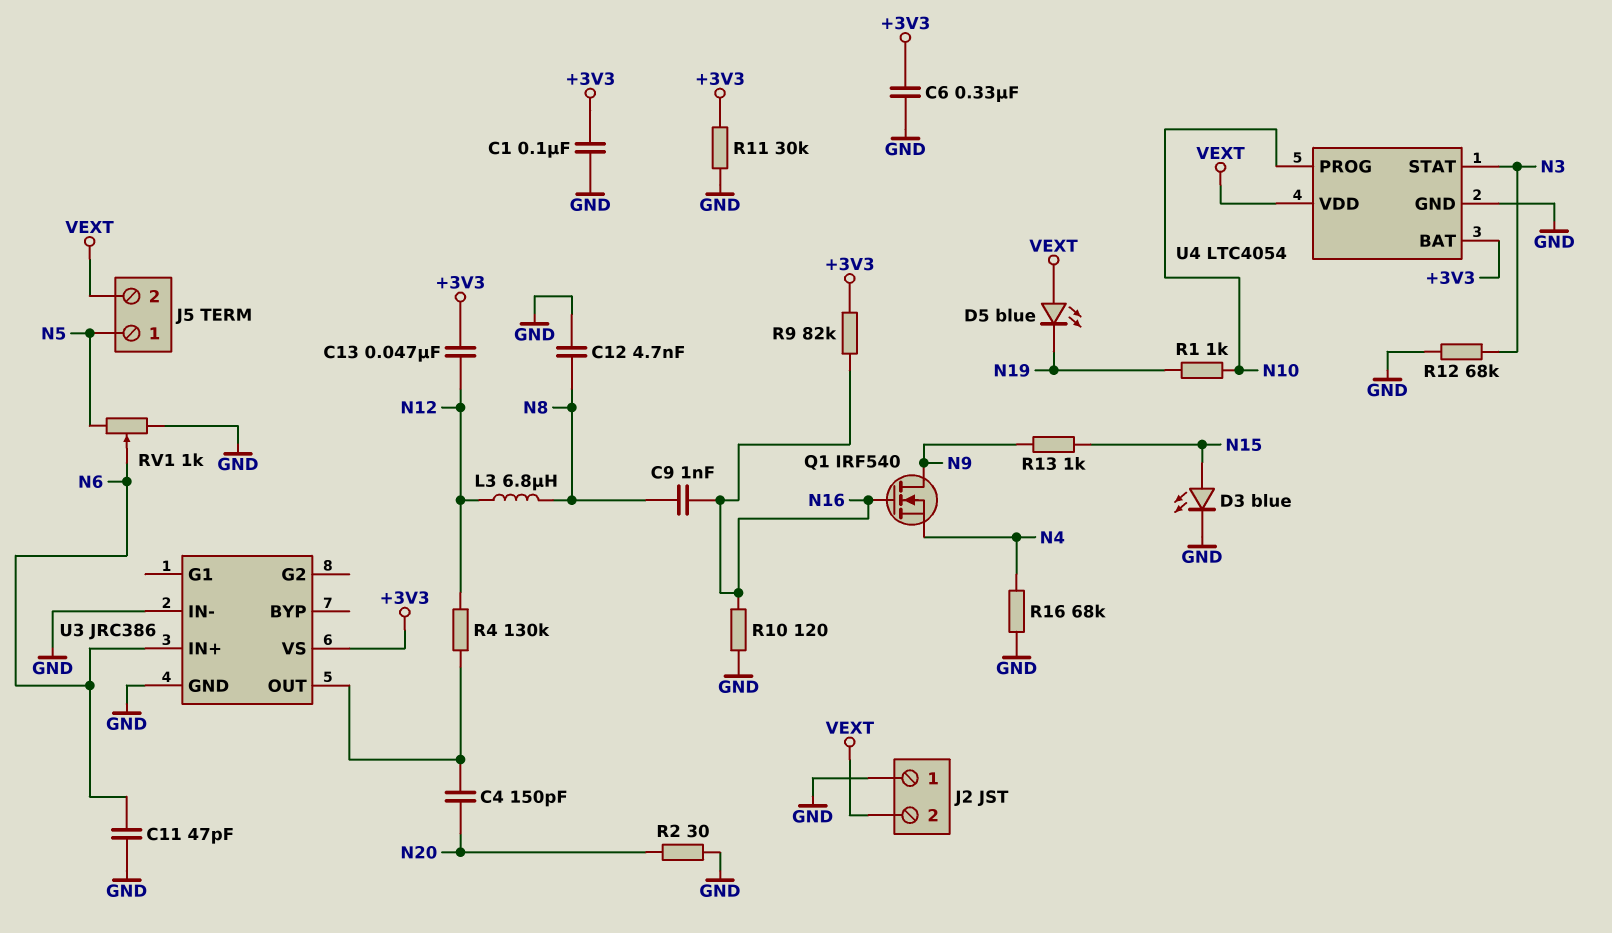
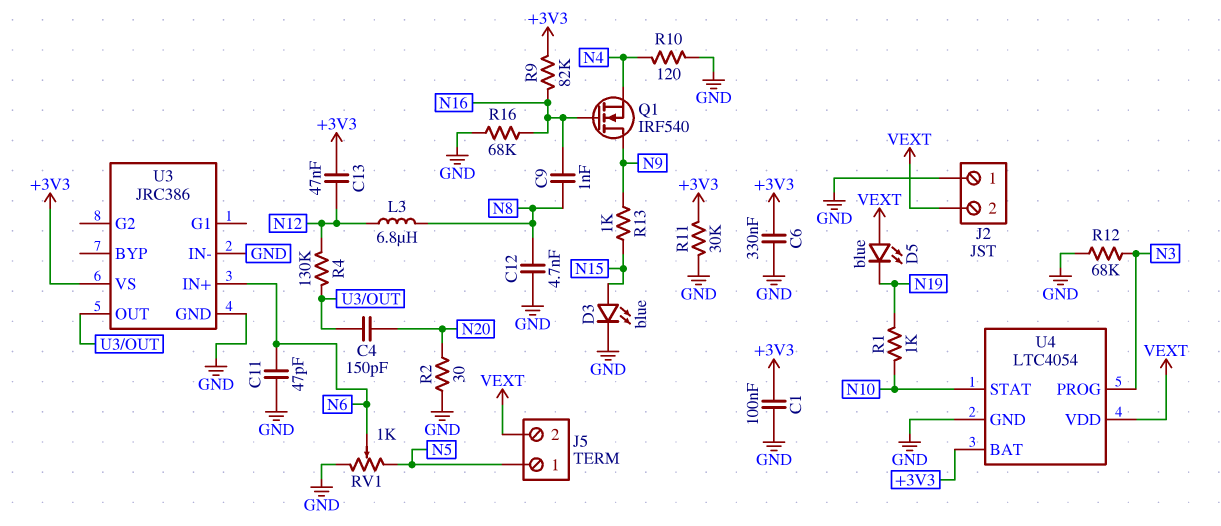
R10: 120 (GND, N16) -> 120 (GND, N4)
R16: 68k (GND, N4) -> 68k (GND, N16)
U4 pin PROG: N10 -> N3
U4 pin STAT: N3 -> N10

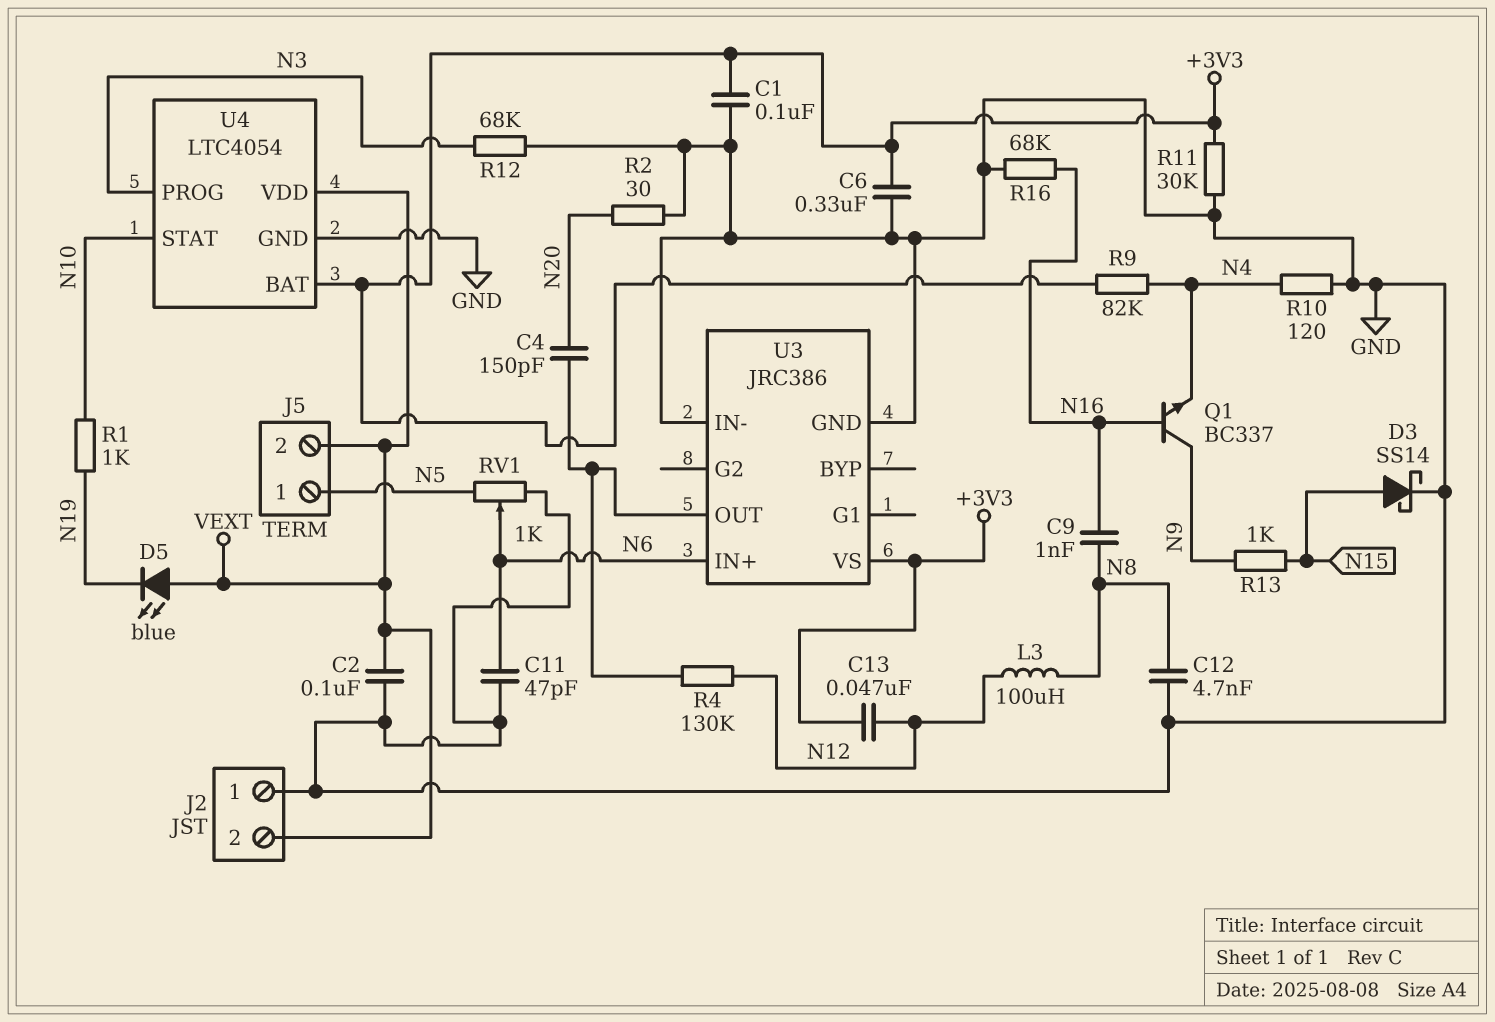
C2: none -> 100nF (GND, VEXT)
D3: LED blue (A N15, K GND) -> schottky SS14 (A N15, K GND)
L3: 6.8uH (N8, N12) -> 100uH (N8, N12)
Q1: NMOS IRF540 (G N16, D N9, S N4) -> NPN BC337 (B N16, C N9, E N4)
R9: 82k (+3V3, N16) -> 82k (+3V3, N4)

